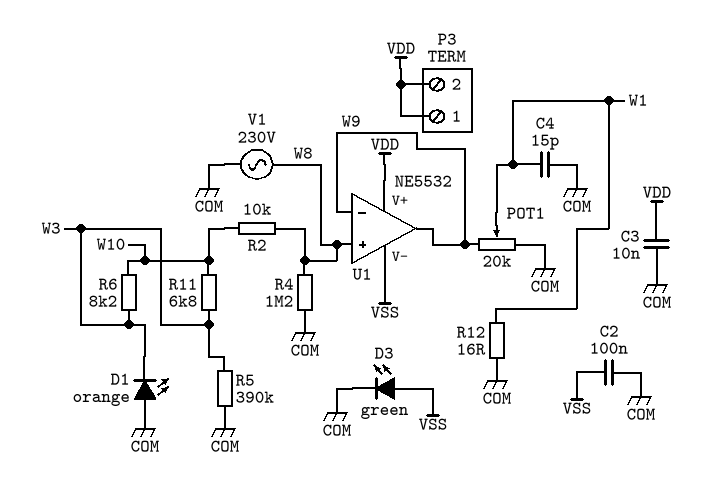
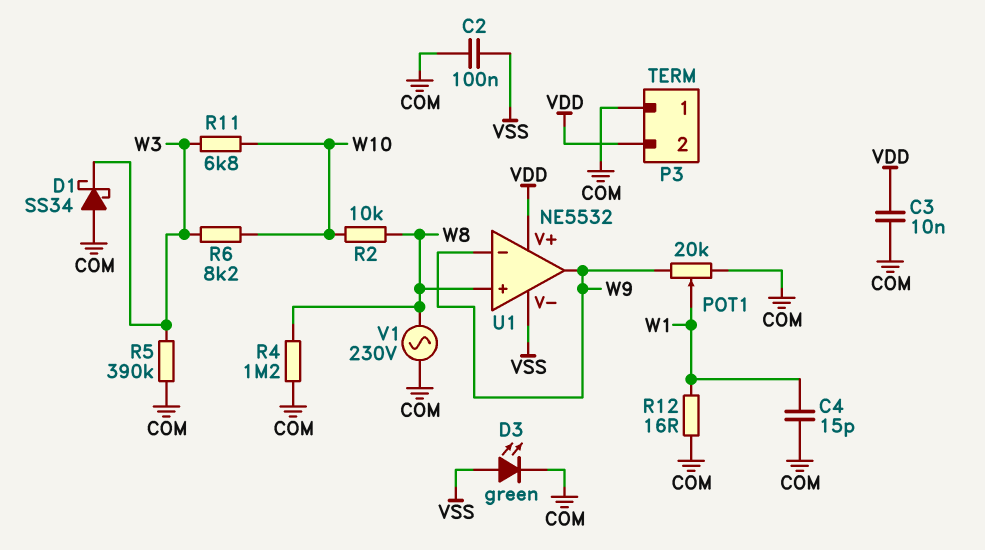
D1: LED orange (A COM, K W3) -> schottky SS34 (A COM, K W3)
P3 pin 1: VDD -> COM

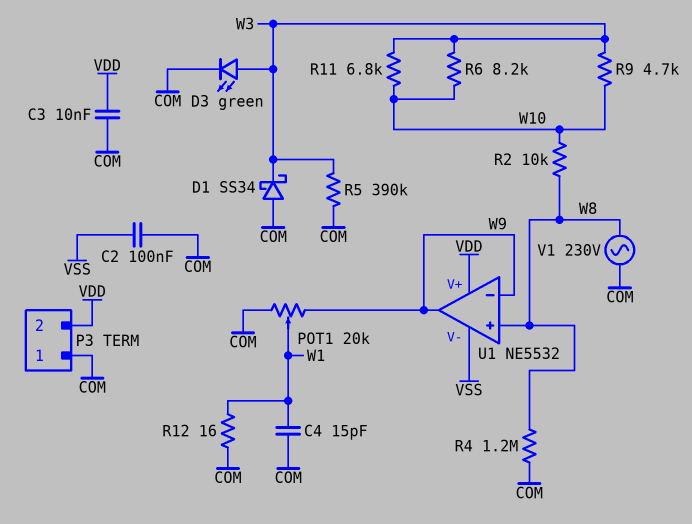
D3: LED green (A VSS, K COM) -> LED green (A W3, K COM)
R9: none -> 4.7k (W3, W10)

